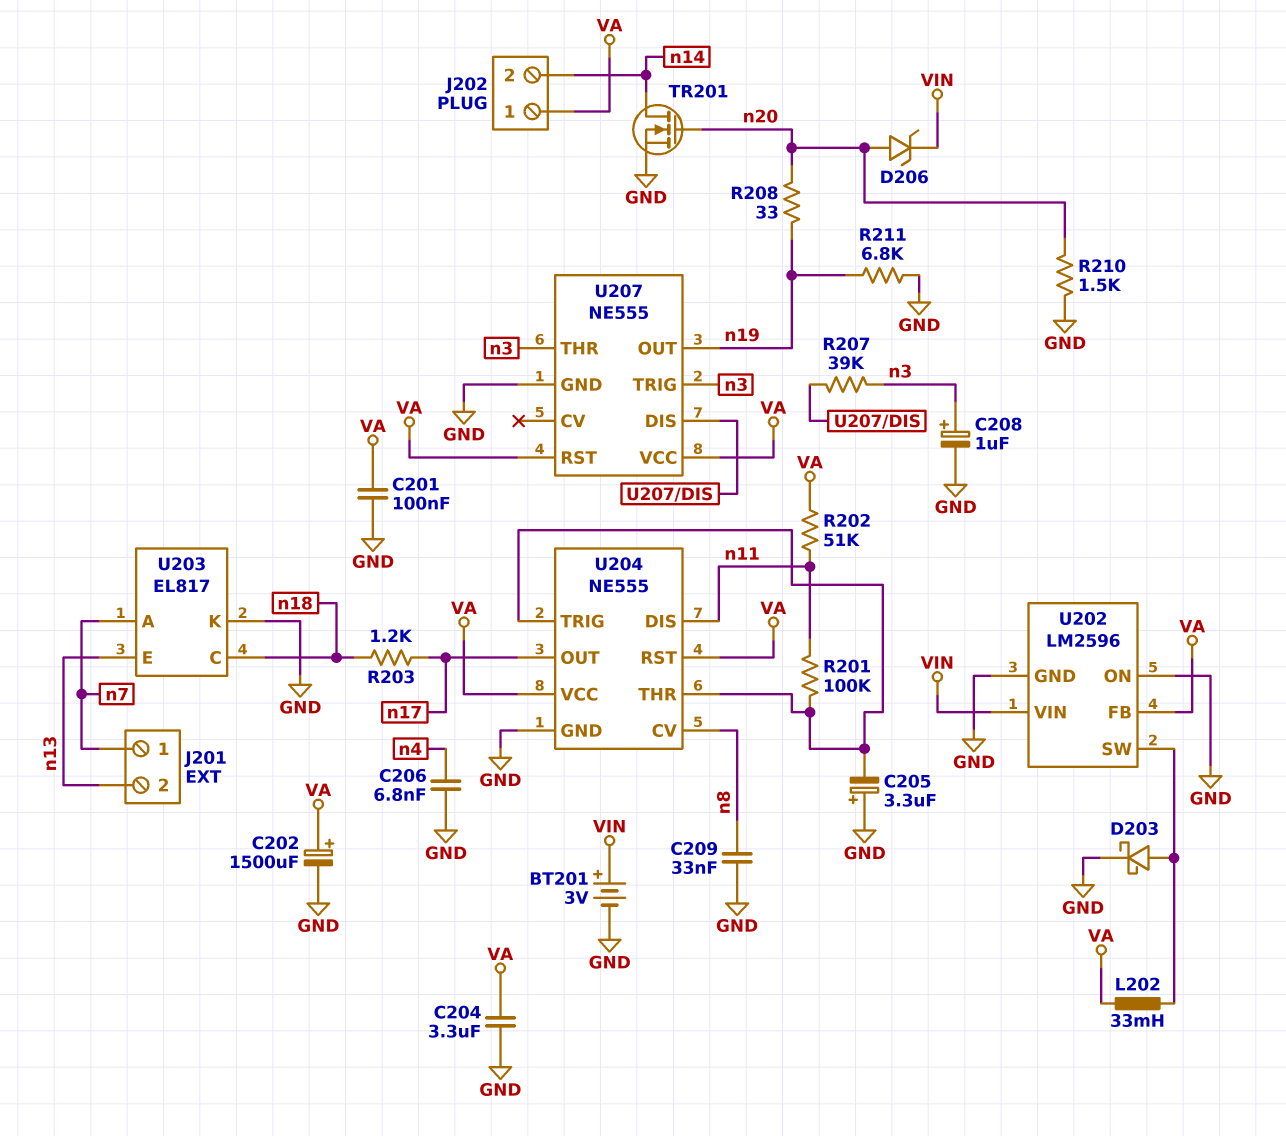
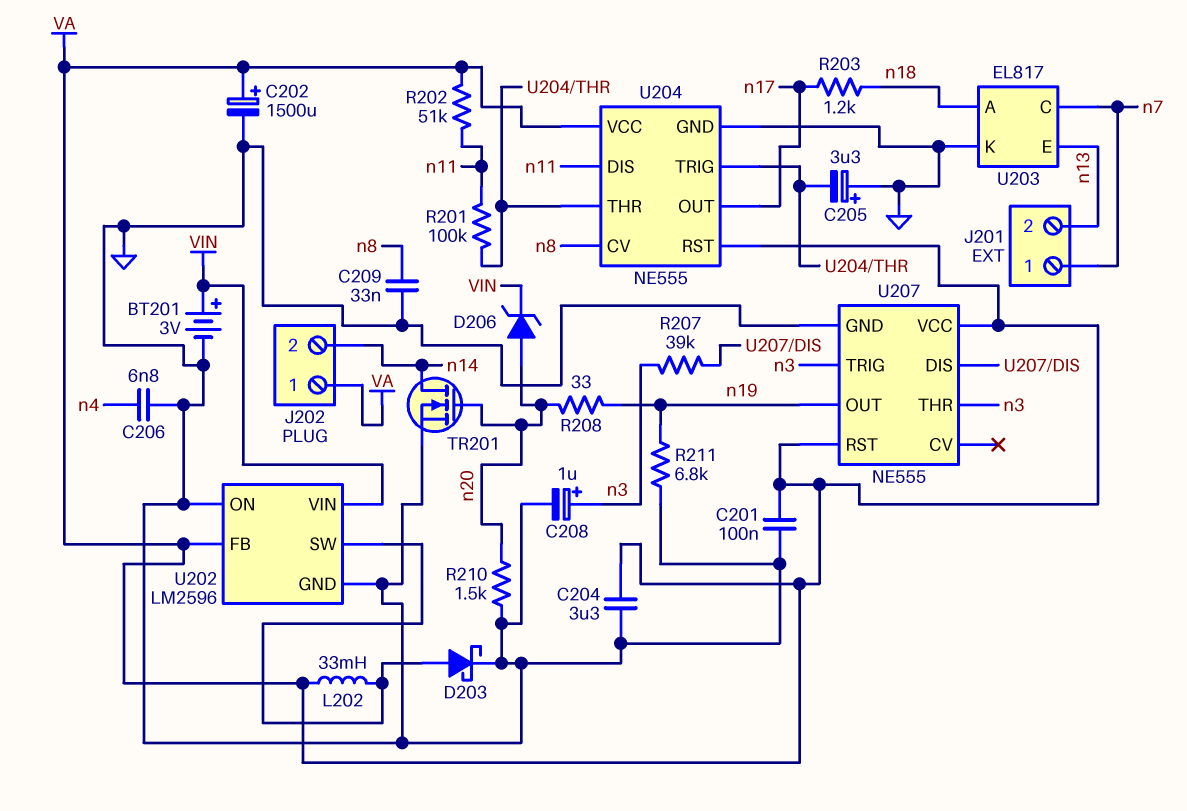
U203 pin A: n7 -> n18
U203 pin C: n18 -> n7

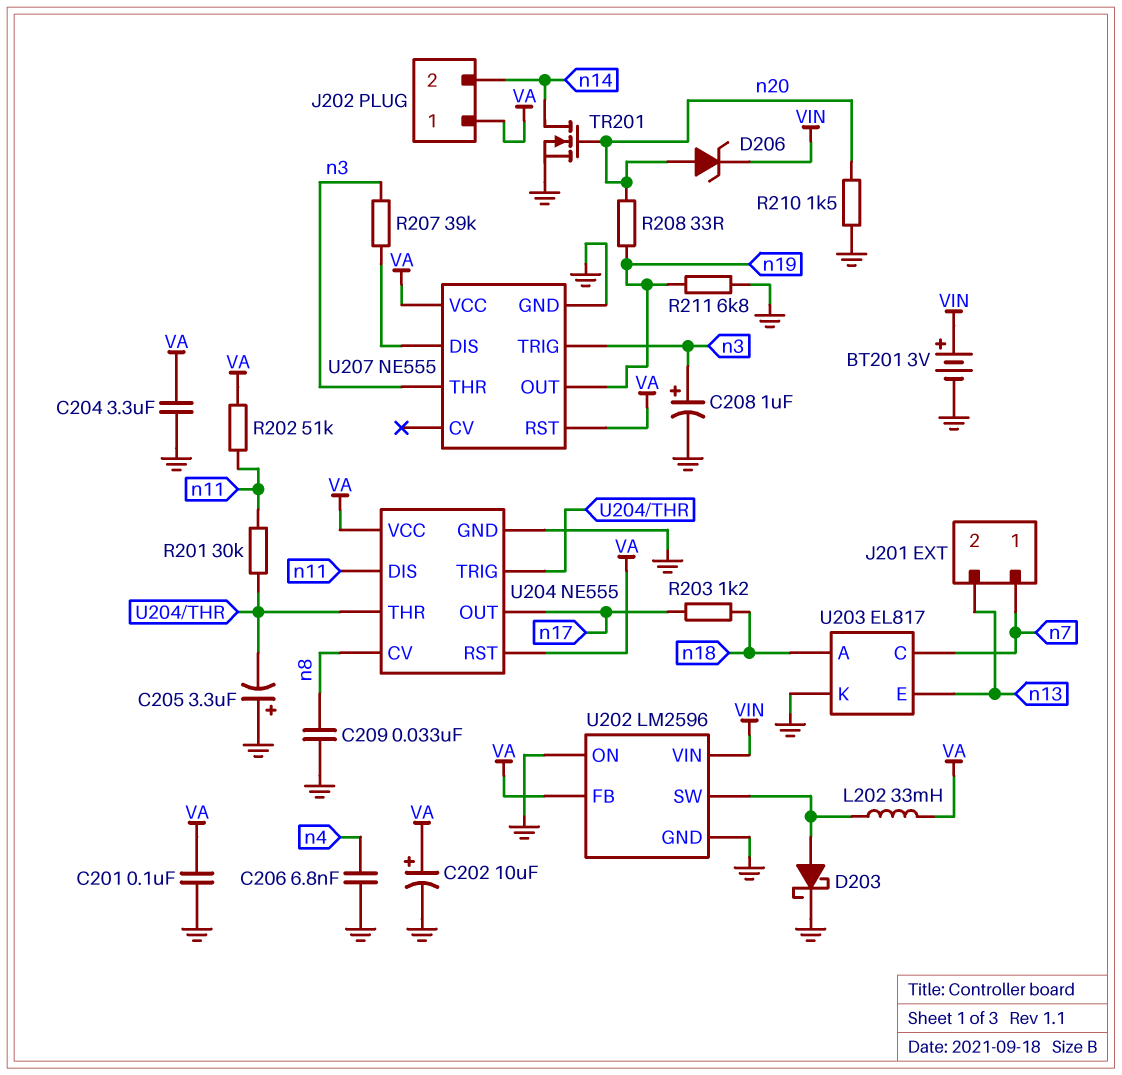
C202: 1500uF (plus VA, minus GND) -> 10uF (plus VA, minus GND)
R201: 100k (U204/THR, n11) -> 30k (U204/THR, n11)

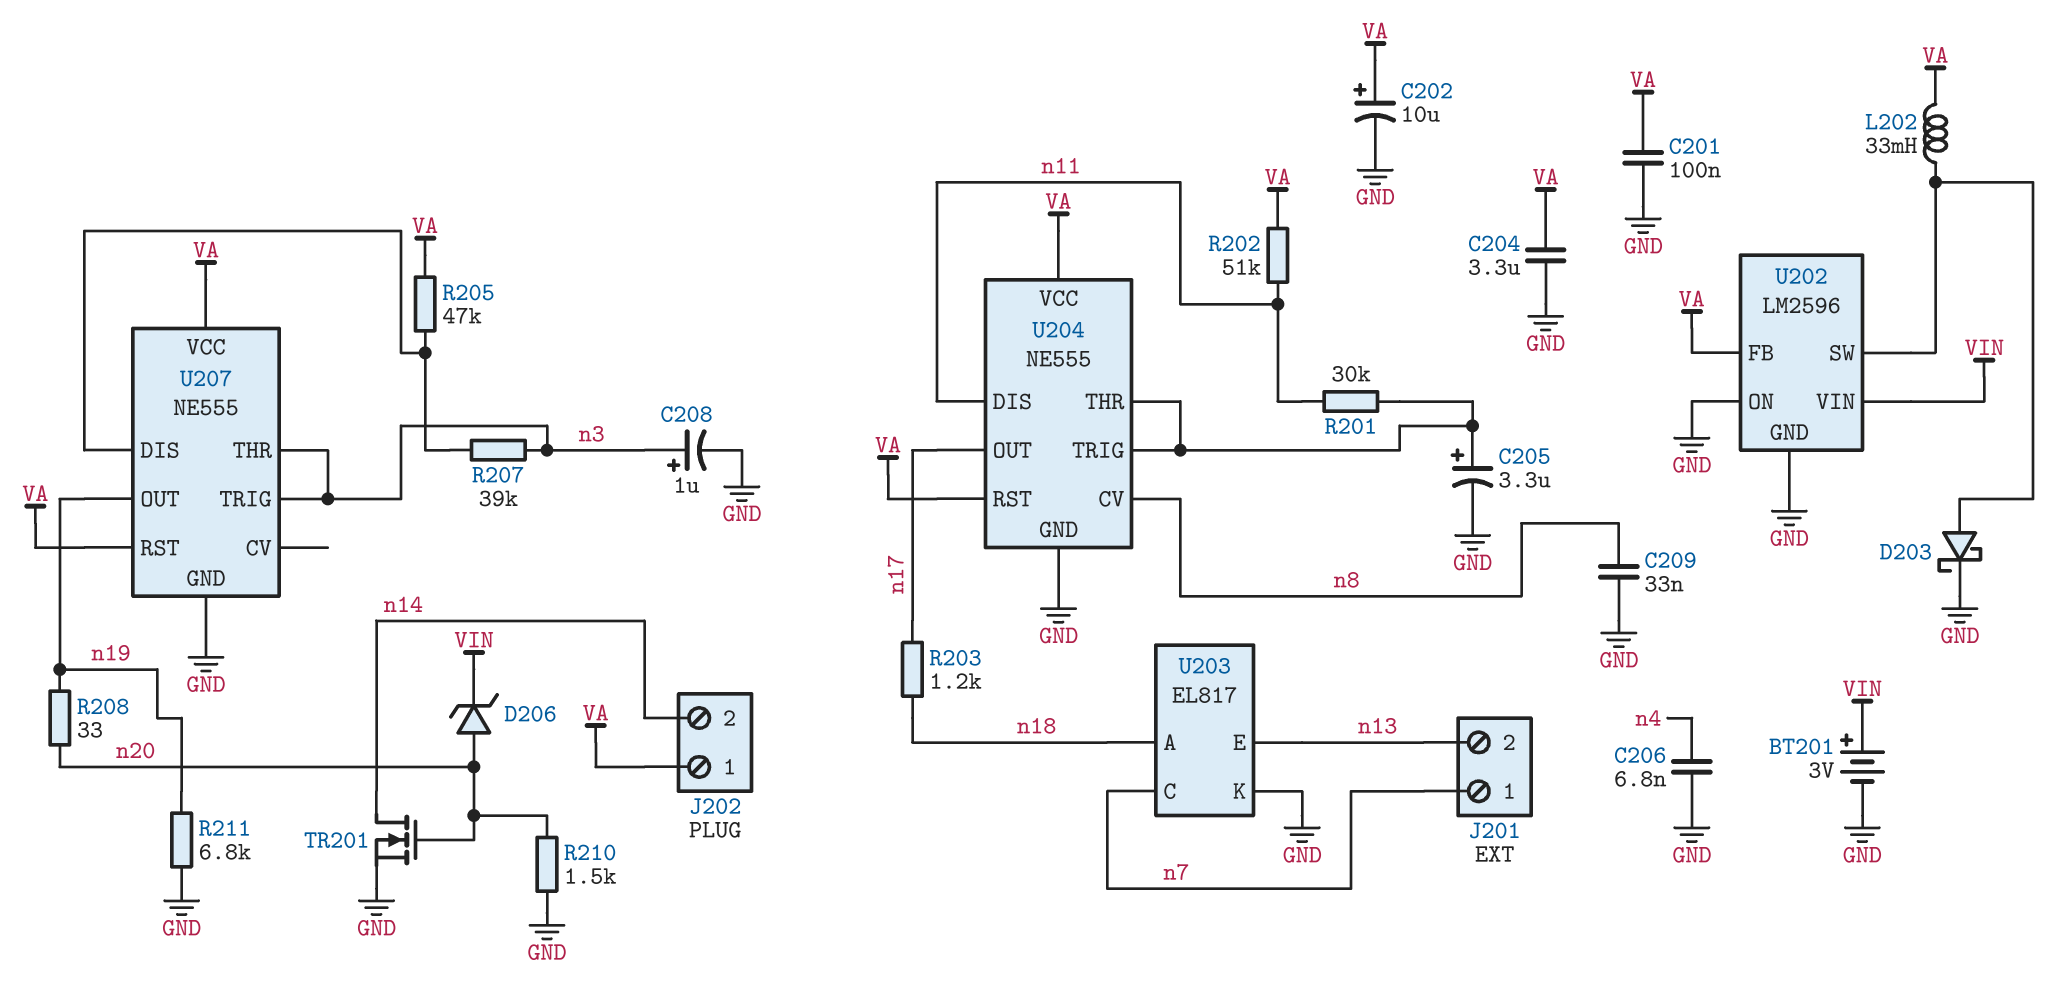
C205: 3.3uF (plus GND, minus U204/THR) -> 3.3uF (plus U204/THR, minus GND)
R205: none -> 47k (U207/DIS, VA)

